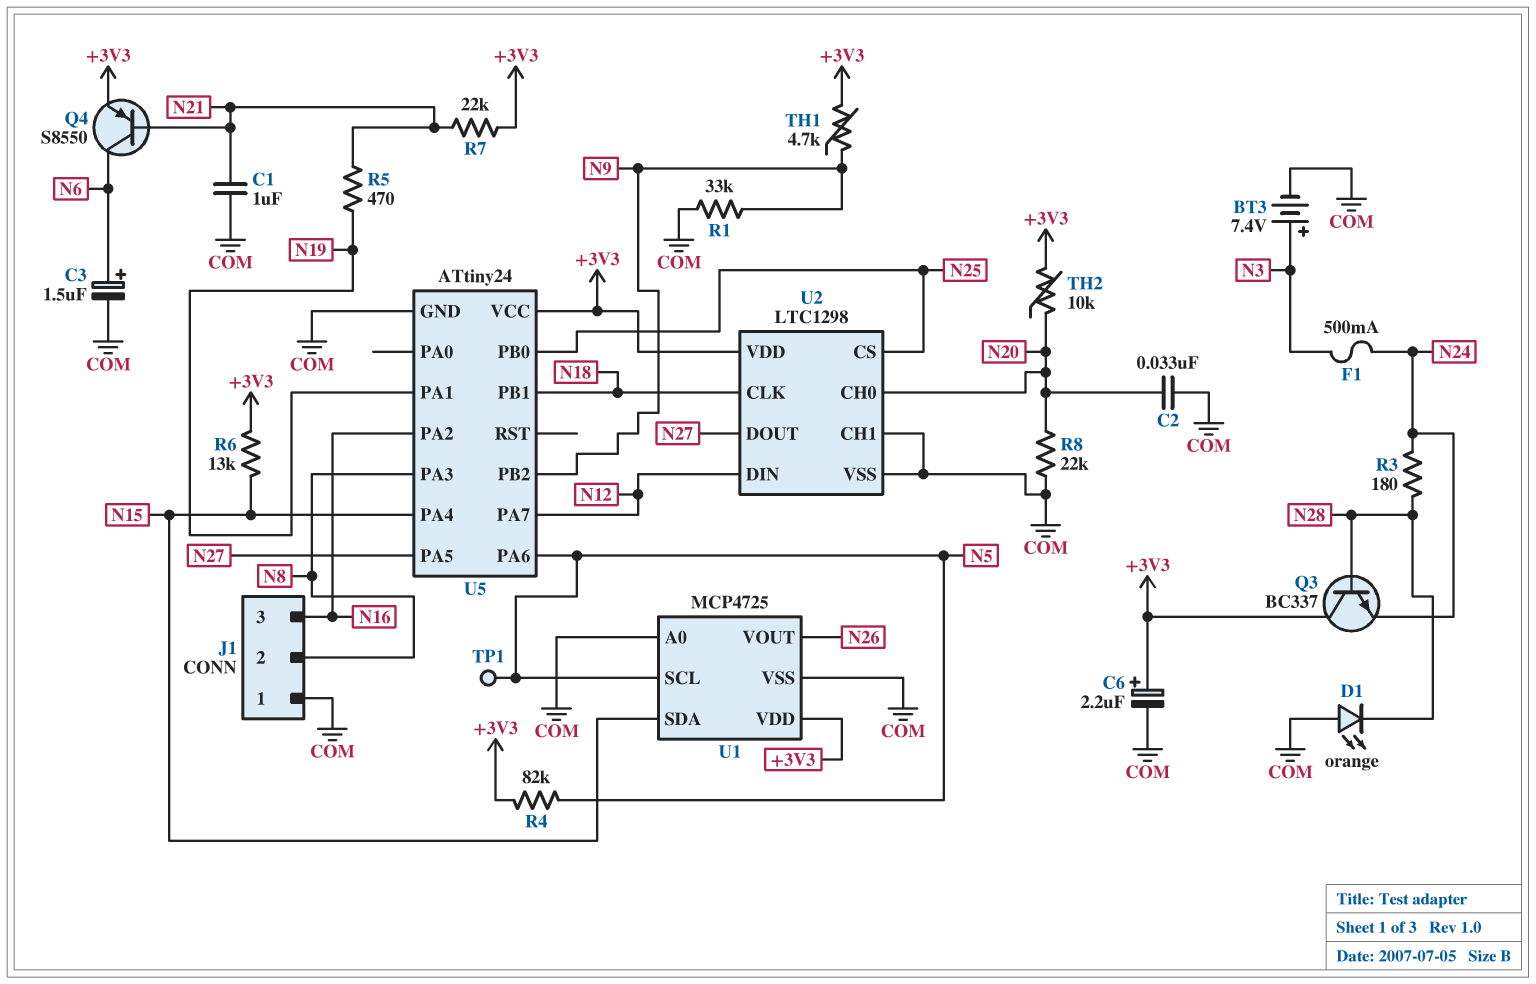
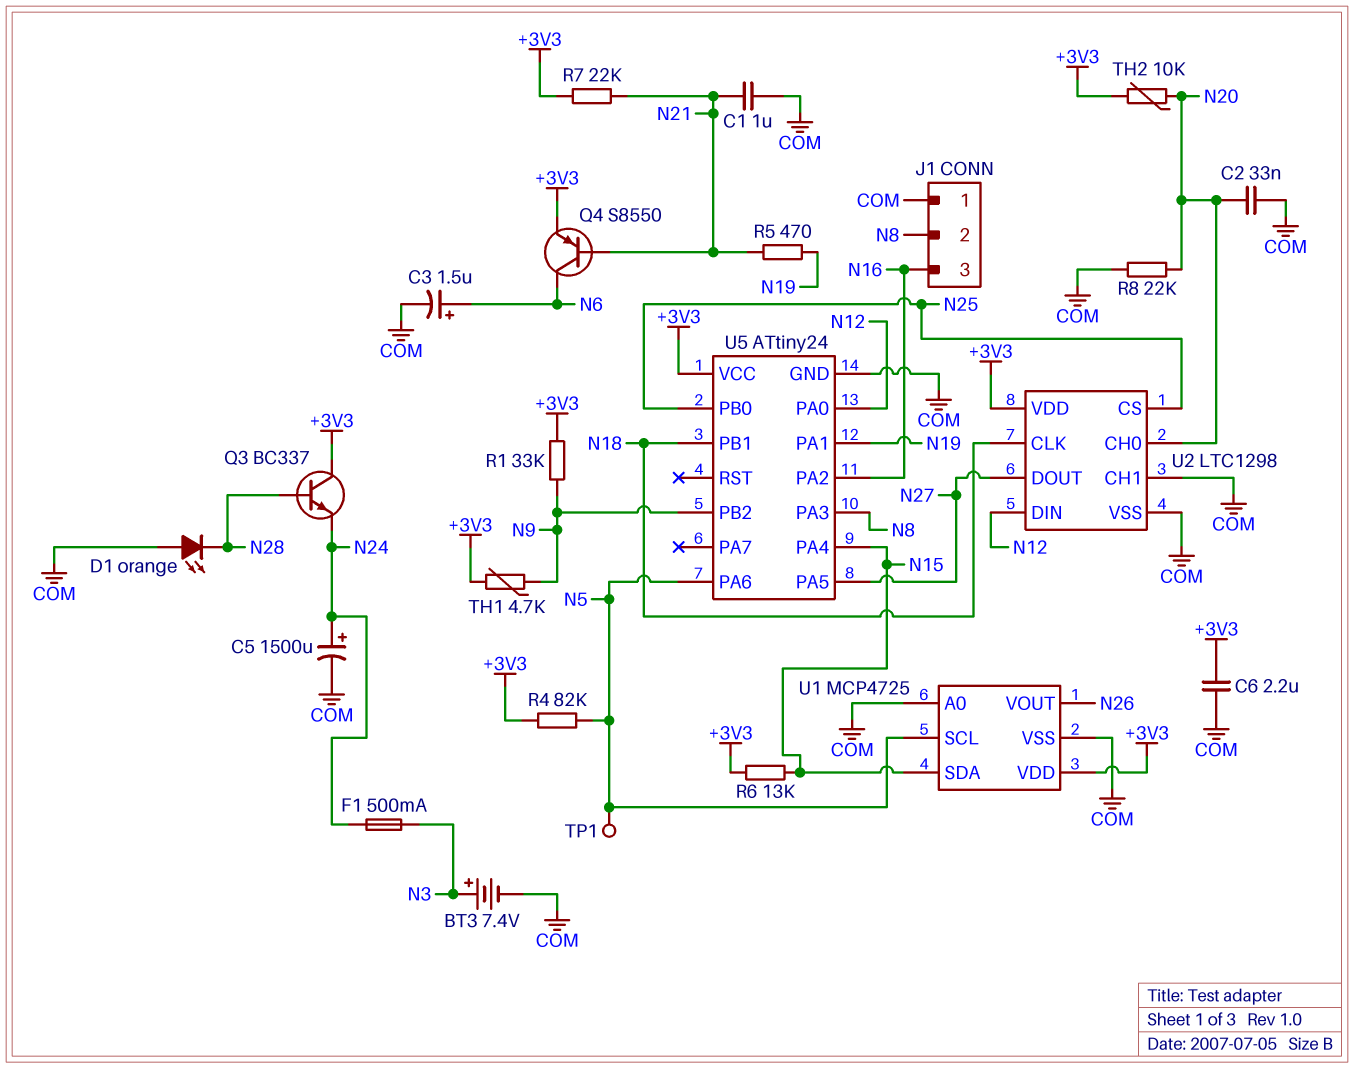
C5: none -> 1500uF (plus N24, minus COM)
C6: 2.2uF (plus +3V3, minus COM) -> 2.2uF (+3V3, COM)
R1: 33k (COM, N9) -> 33k (+3V3, N9)
R3: 180 (N24, N28) -> none
U5 pin PA0: none -> N12
U5 pin PA7: N12 -> none

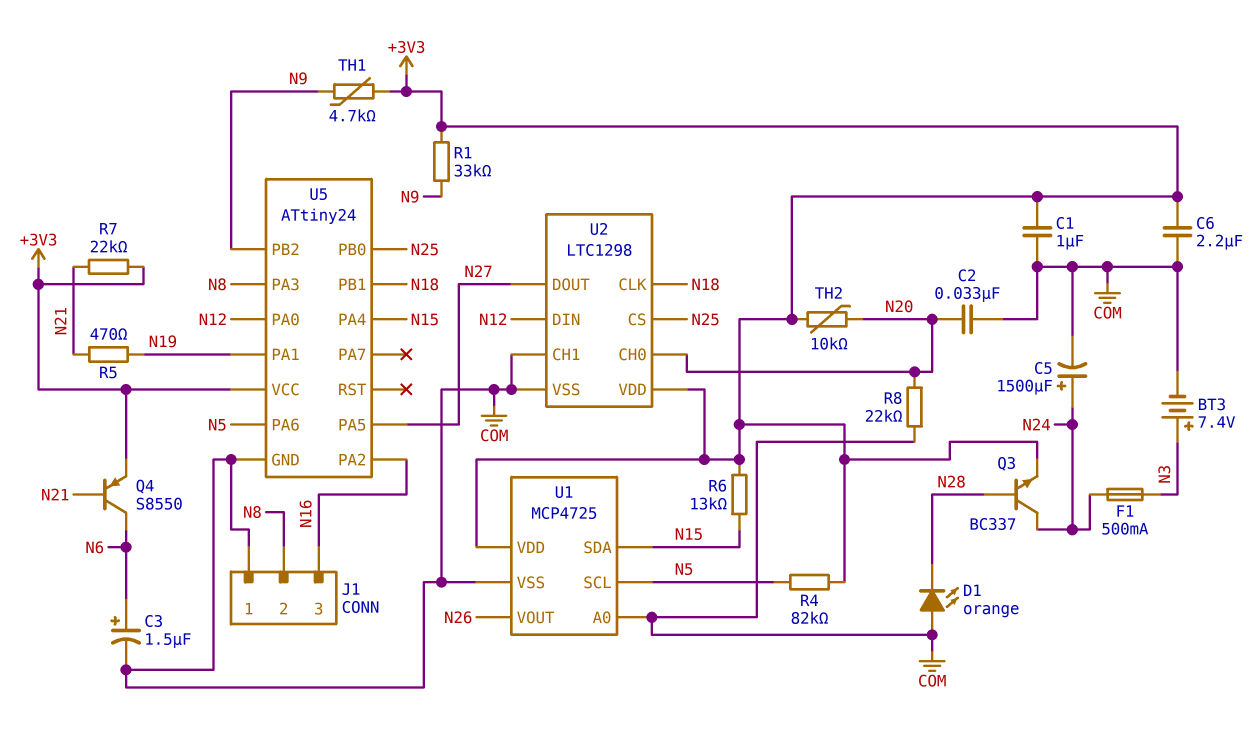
C1: 1uF (COM, N21) -> 1uF (+3V3, COM)
Q3: NPN BC337 (B N28, C +3V3, E N24) -> NPN BC337 (B N28, C N24, E +3V3)
TP1: test point (N5) -> none

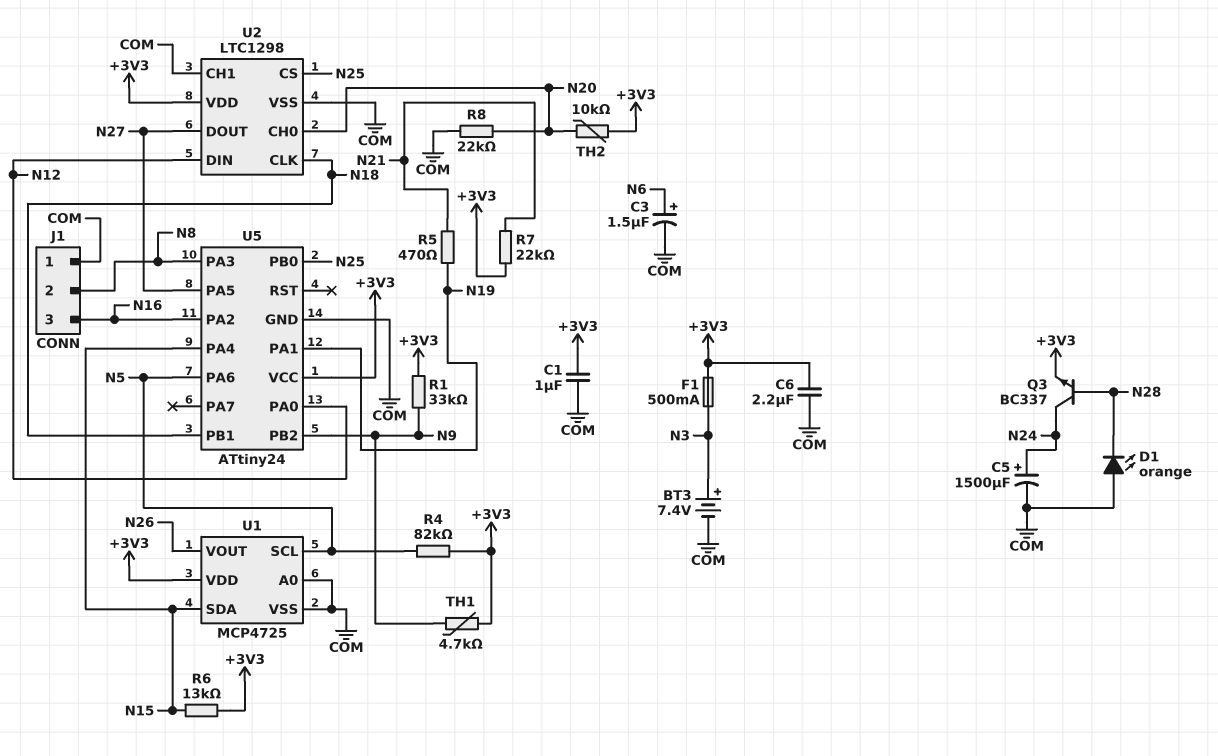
C2: 33nF (COM, N20) -> none
F1: 500mA (N3, N24) -> 500mA (+3V3, N3)
Q4: PNP S8550 (B N21, C N6, E +3V3) -> none

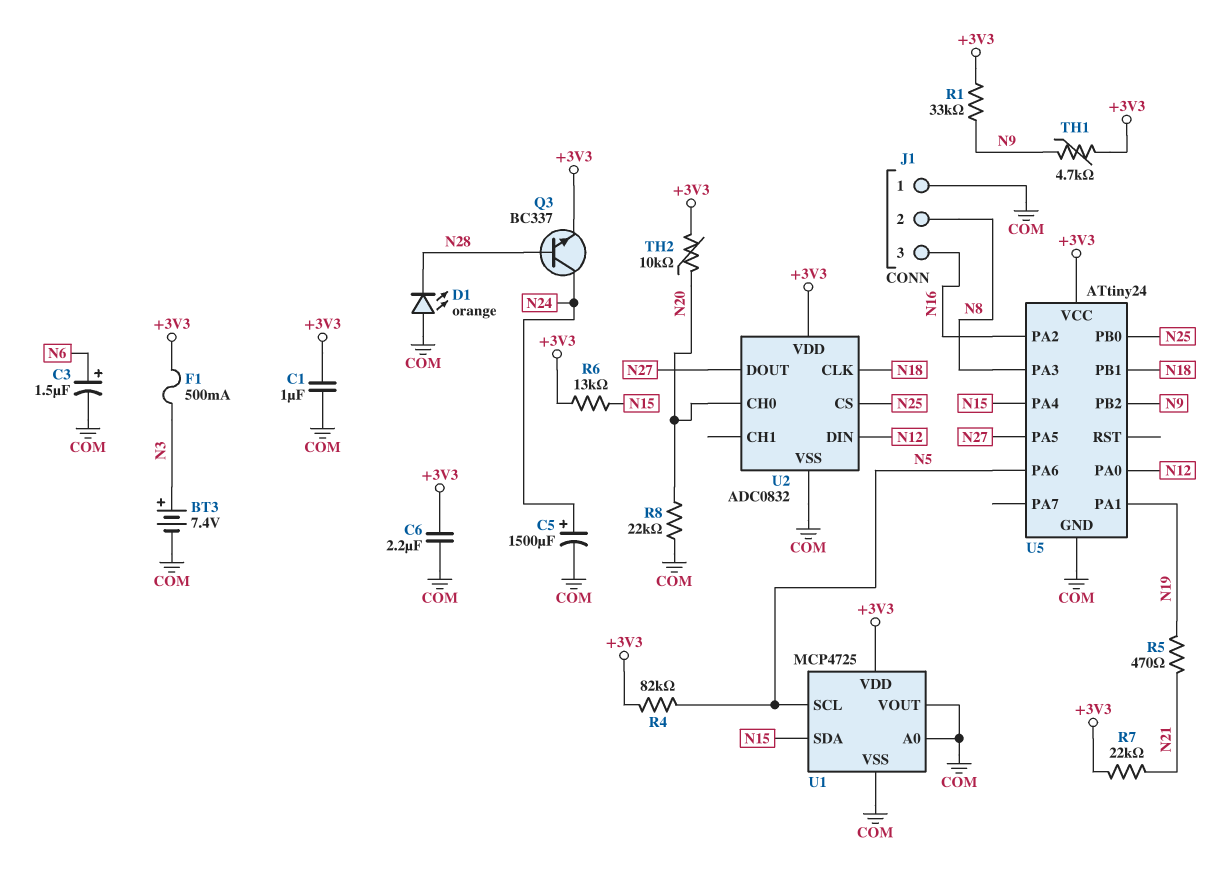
U1 pin VOUT: N26 -> COM
U2: LTC1298 -> ADC0832
U2 pin CH1: COM -> none

